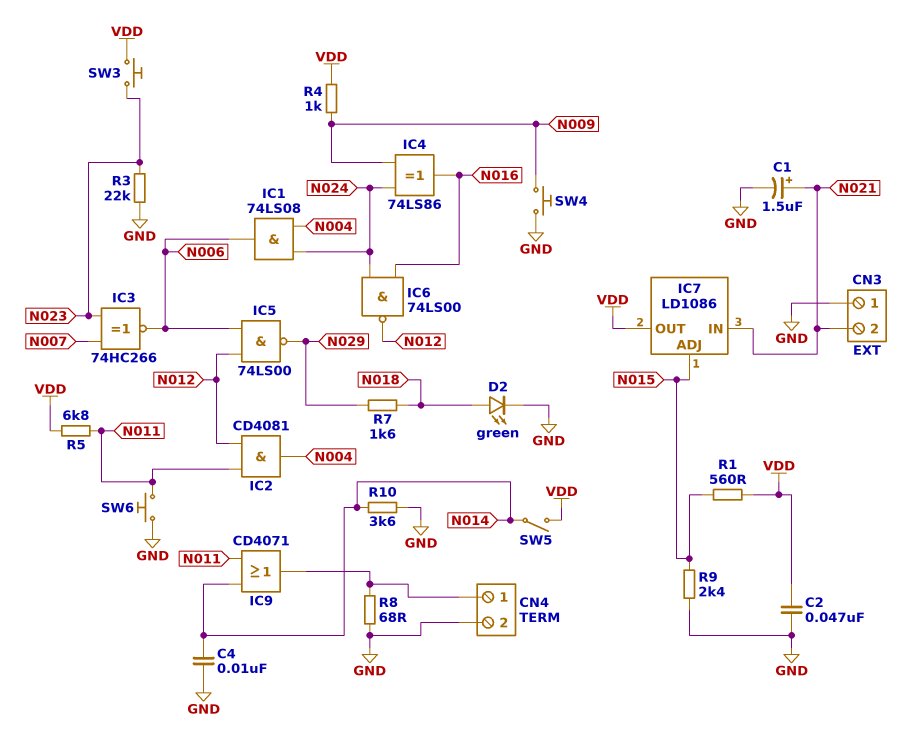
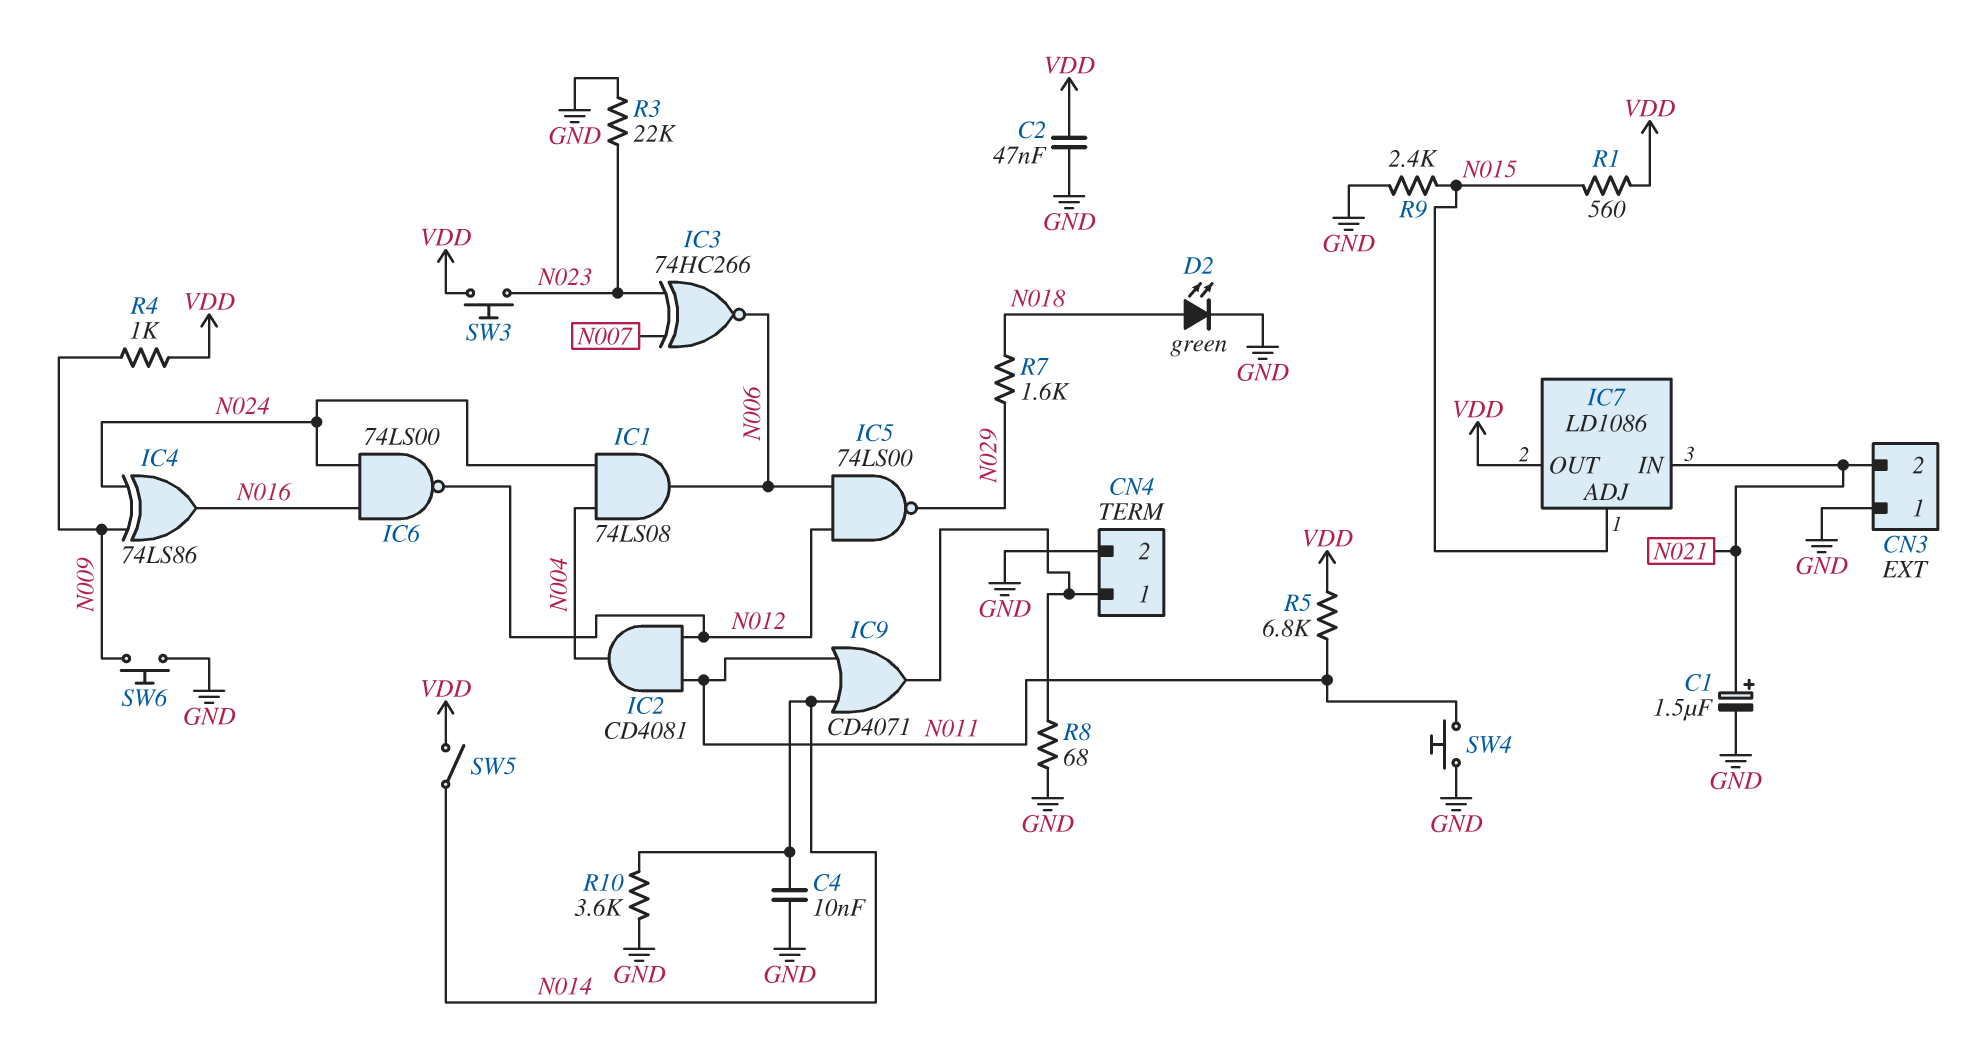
SW4: button (GND, N009) -> button (GND, N011)
SW6: button (GND, N011) -> button (GND, N009)

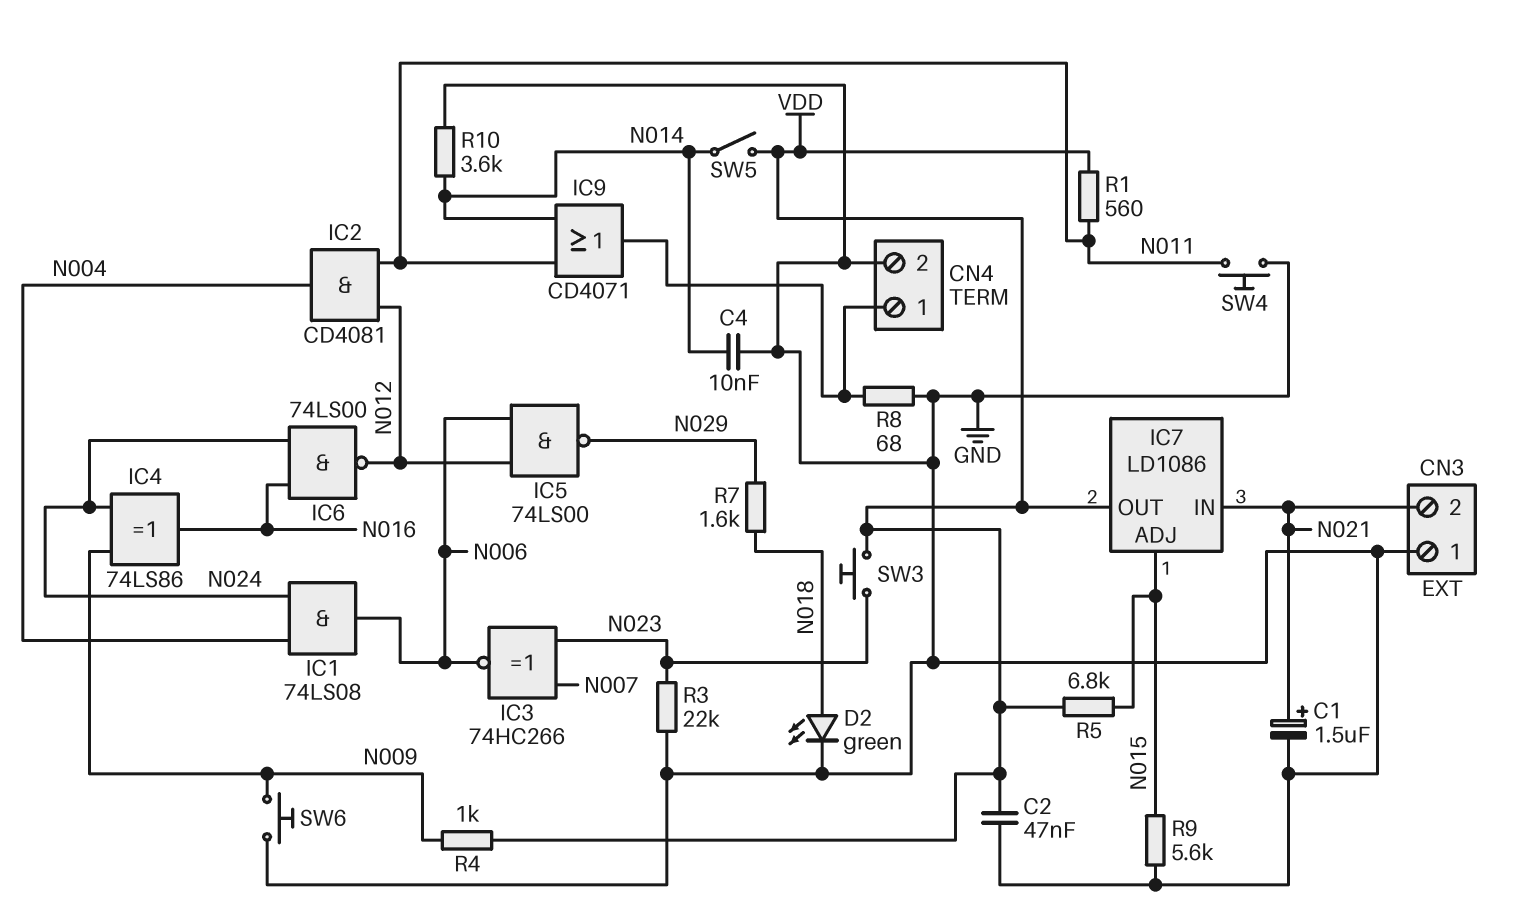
R1: 560 (N015, VDD) -> 560 (N011, VDD)
R5: 6.8k (N011, VDD) -> 6.8k (N015, VDD)
R9: 2.4k (GND, N015) -> 5.6k (GND, N015)

